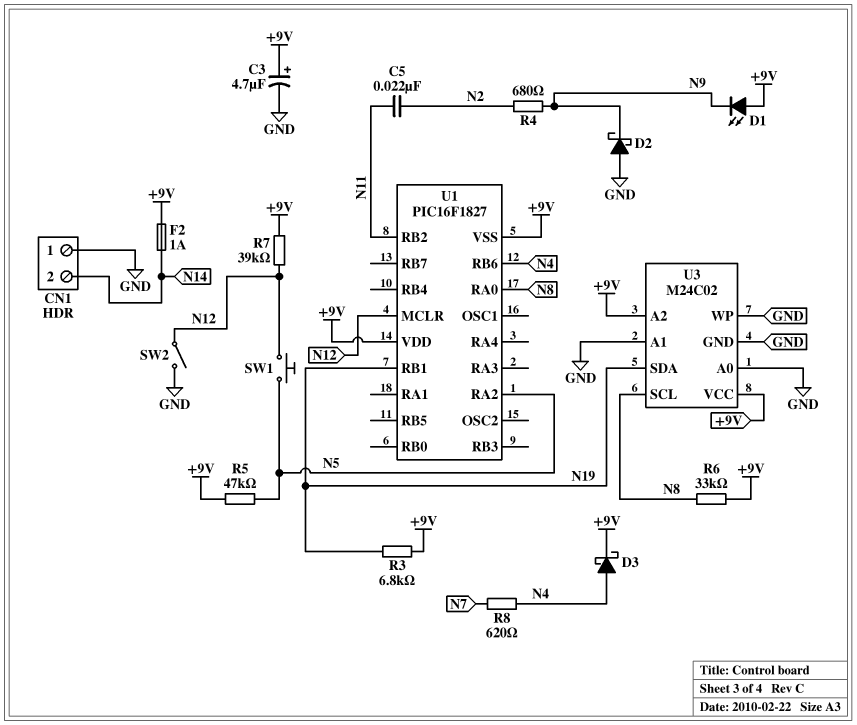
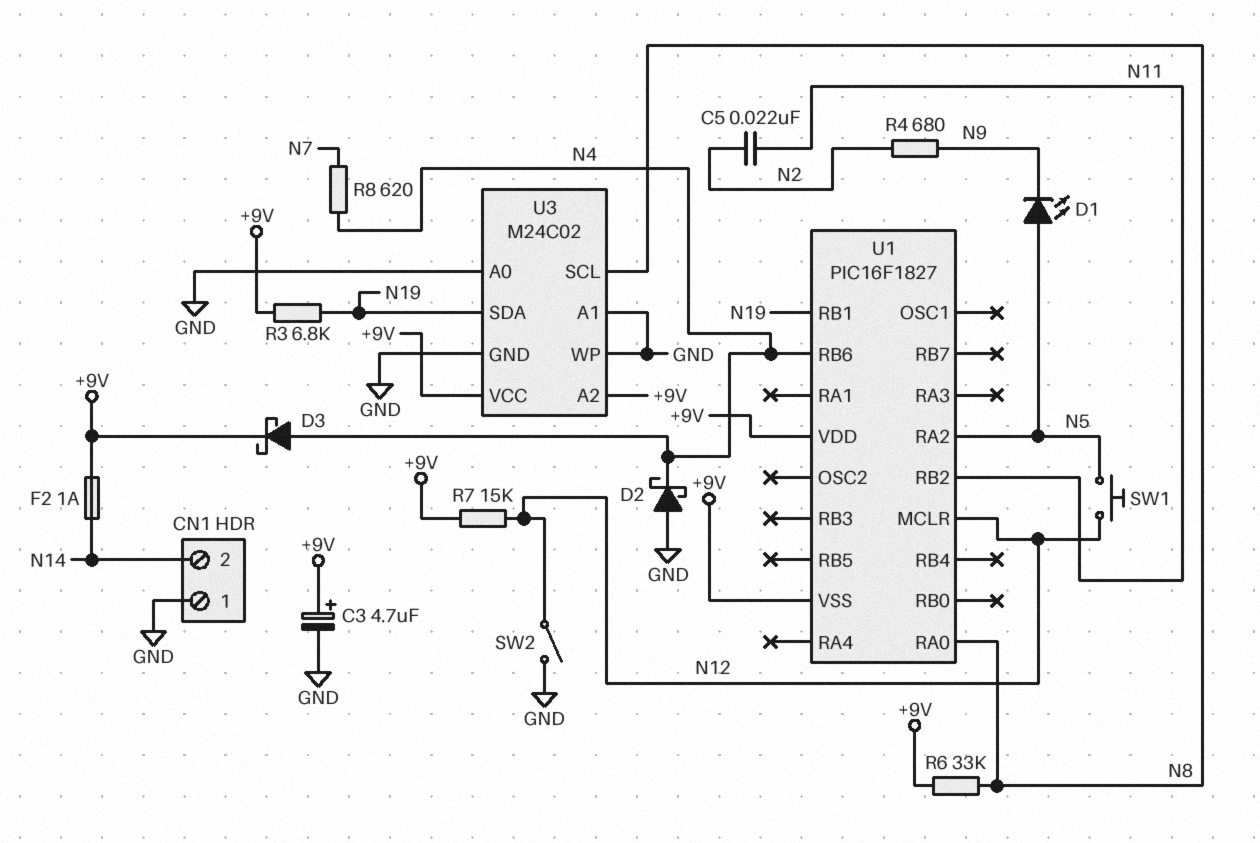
D1: LED (A +9V, K N9) -> LED (A N5, K N9)
D2: schottky (A GND, K N9) -> schottky (A GND, K N4)
R5: 47k (+9V, N5) -> none
R7: 39k (+9V, N12) -> 15k (+9V, N12)

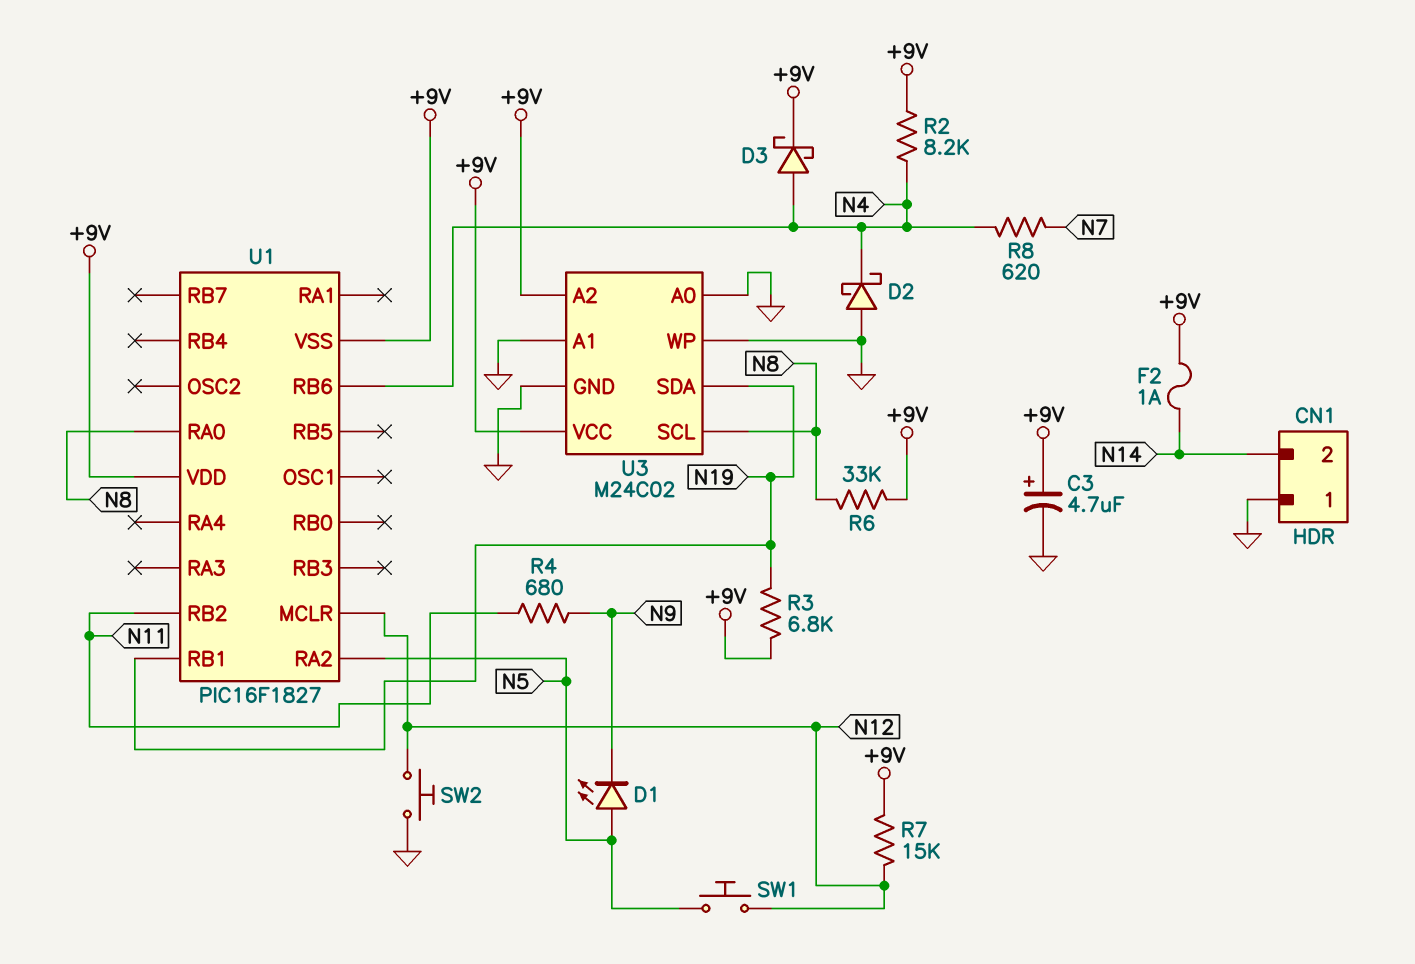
C5: 22nF (N2, N11) -> none
R2: none -> 8.2k (+9V, N4)
R4: 680 (N2, N9) -> 680 (N9, N11)
SW2: switch (GND, N12) -> button (GND, N12)

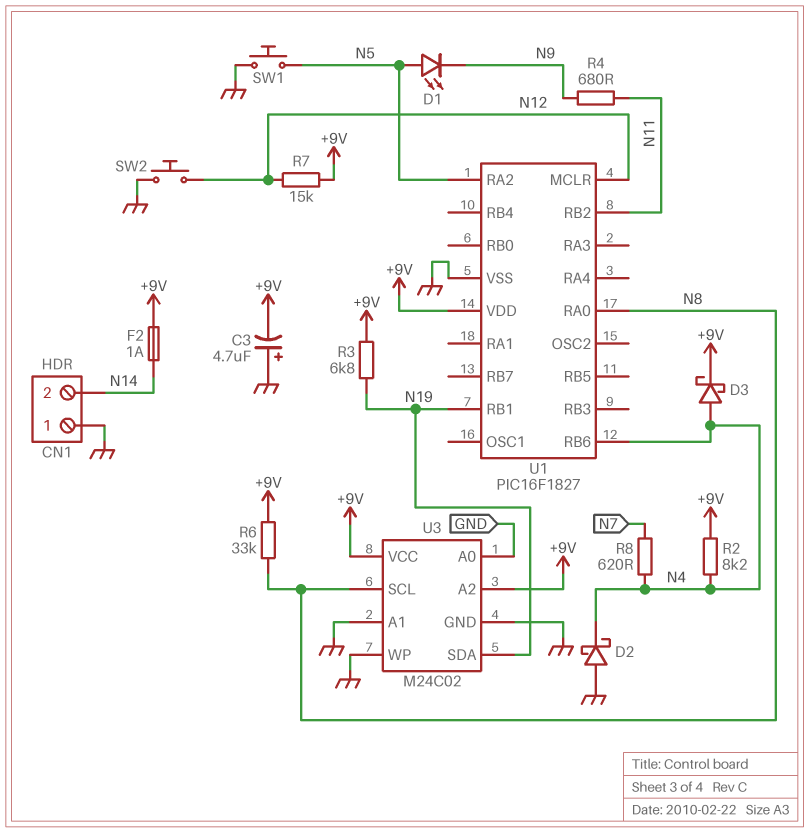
C3: 4.7uF (plus +9V, minus GND) -> 4.7uF (plus GND, minus +9V)
SW1: button (N5, N12) -> button (GND, N5)
U1 pin VSS: +9V -> GND

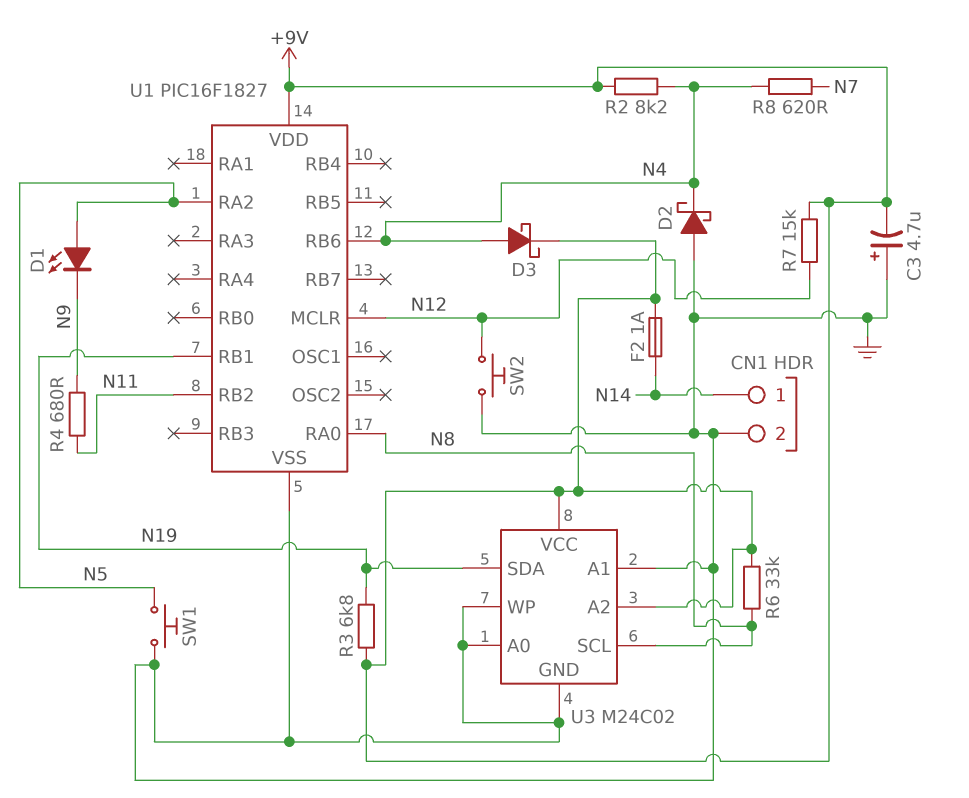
CN1 pin 1: GND -> N14
CN1 pin 2: N14 -> GND

